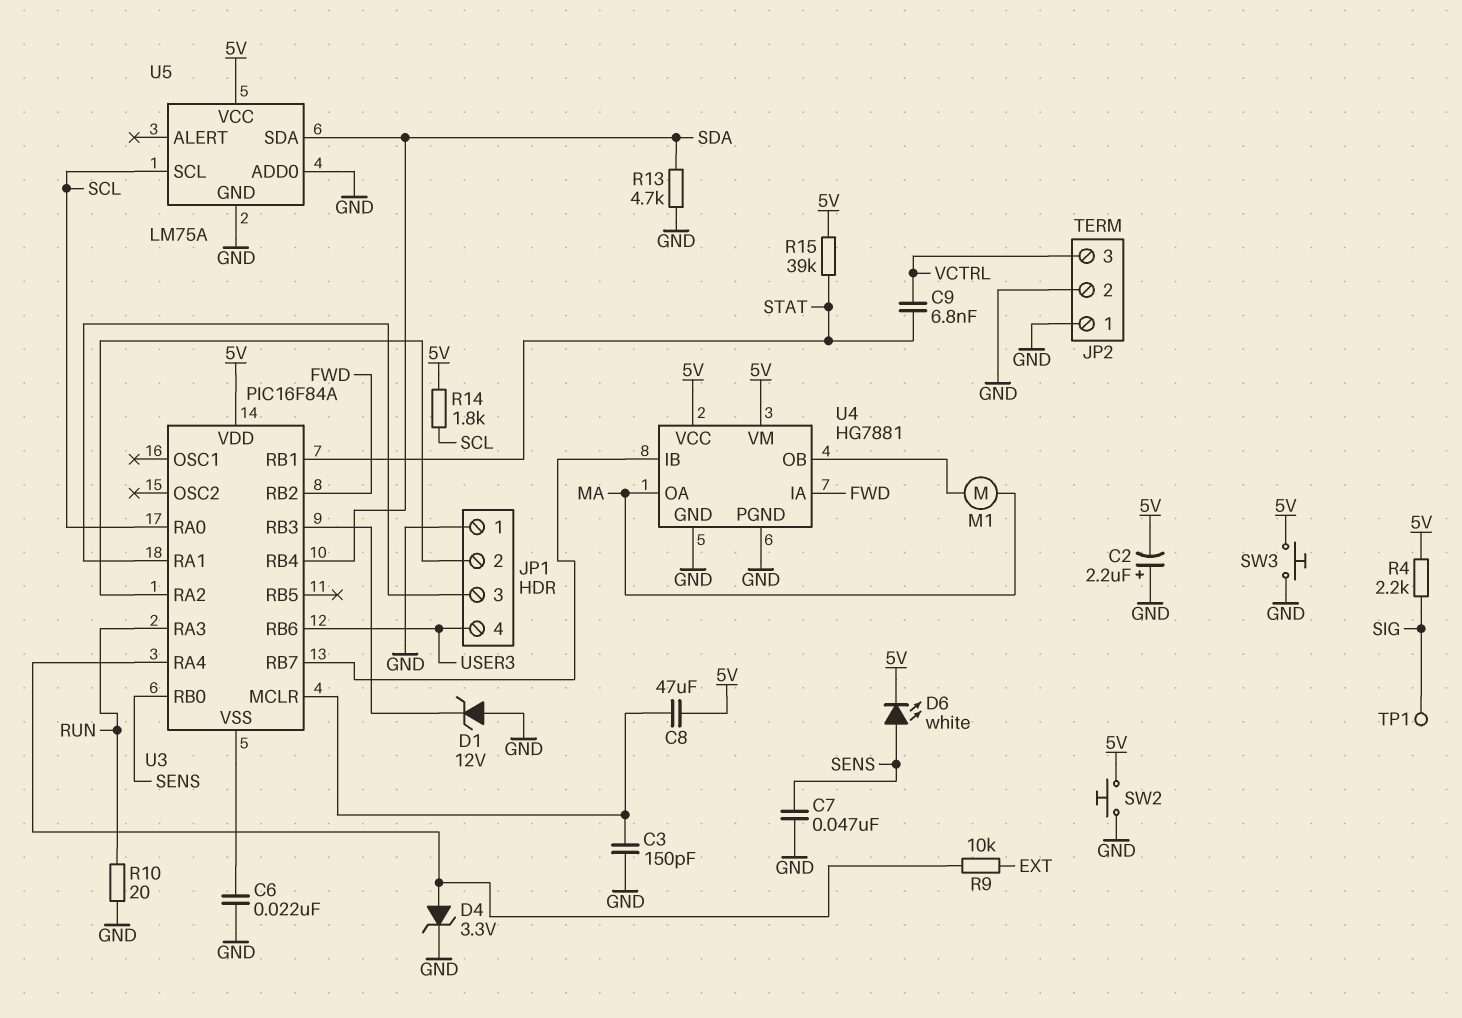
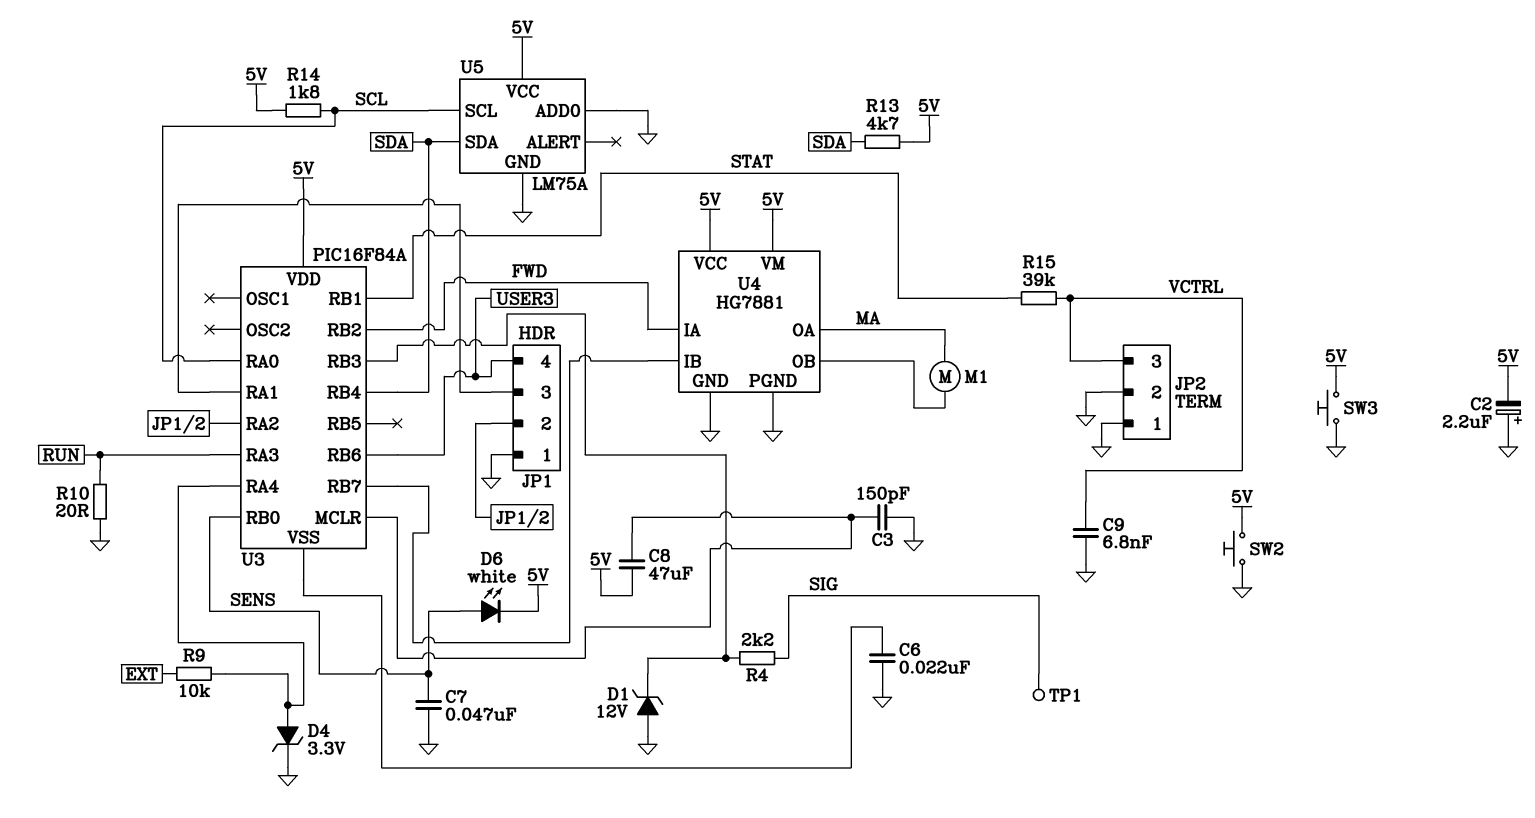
C9: 6.8nF (STAT, VCTRL) -> 6.8nF (GND, VCTRL)
R4: 2.2k (5V, SIG) -> 2.2k (SIG, U3/RB3)
R13: 4.7k (GND, SDA) -> 4.7k (5V, SDA)
R15: 39k (5V, STAT) -> 39k (STAT, VCTRL)

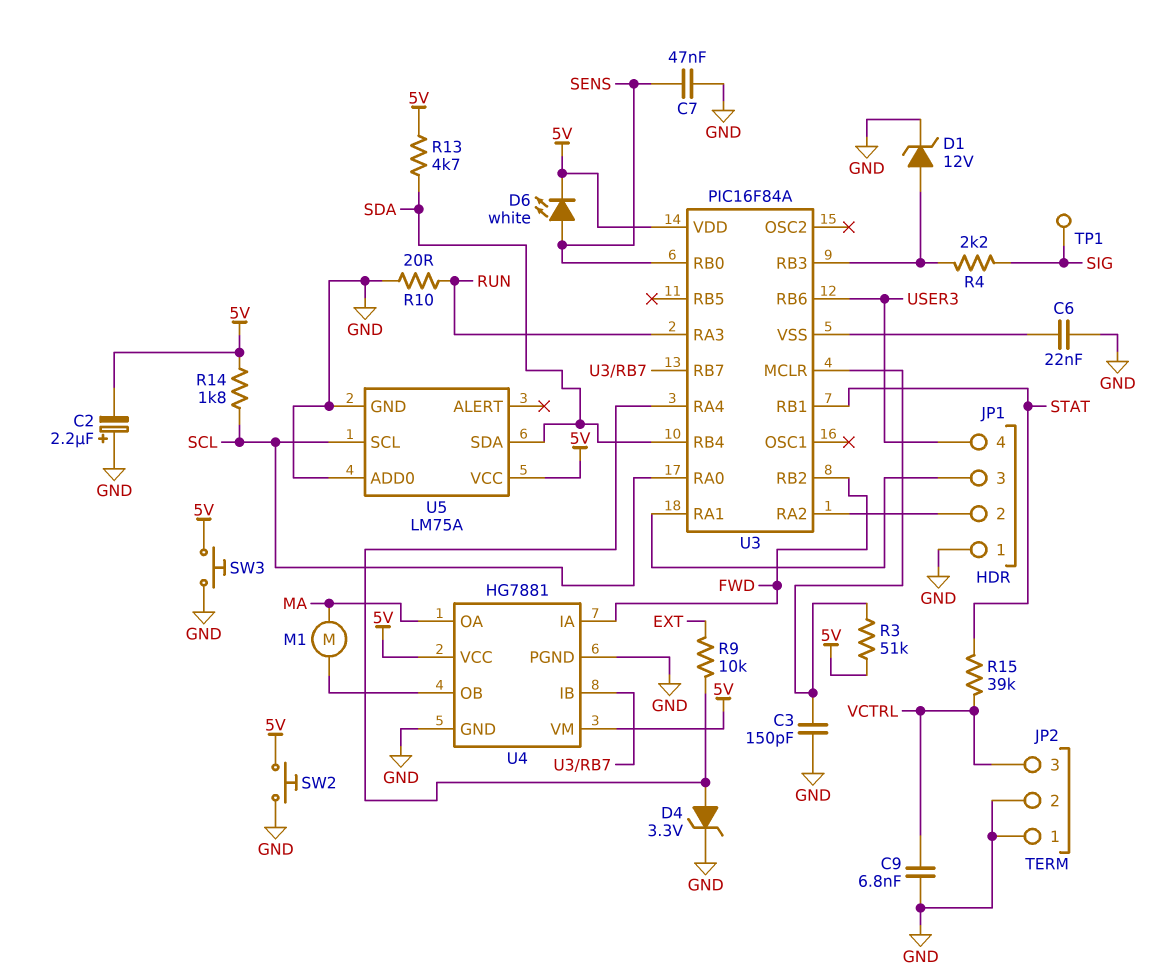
C8: 47uF (5V, U3/MCLR) -> none
D1: zener 12V (A GND, K U3/RB3) -> zener 12V (A U3/RB3, K GND)
R3: none -> 51k (5V, U3/MCLR)

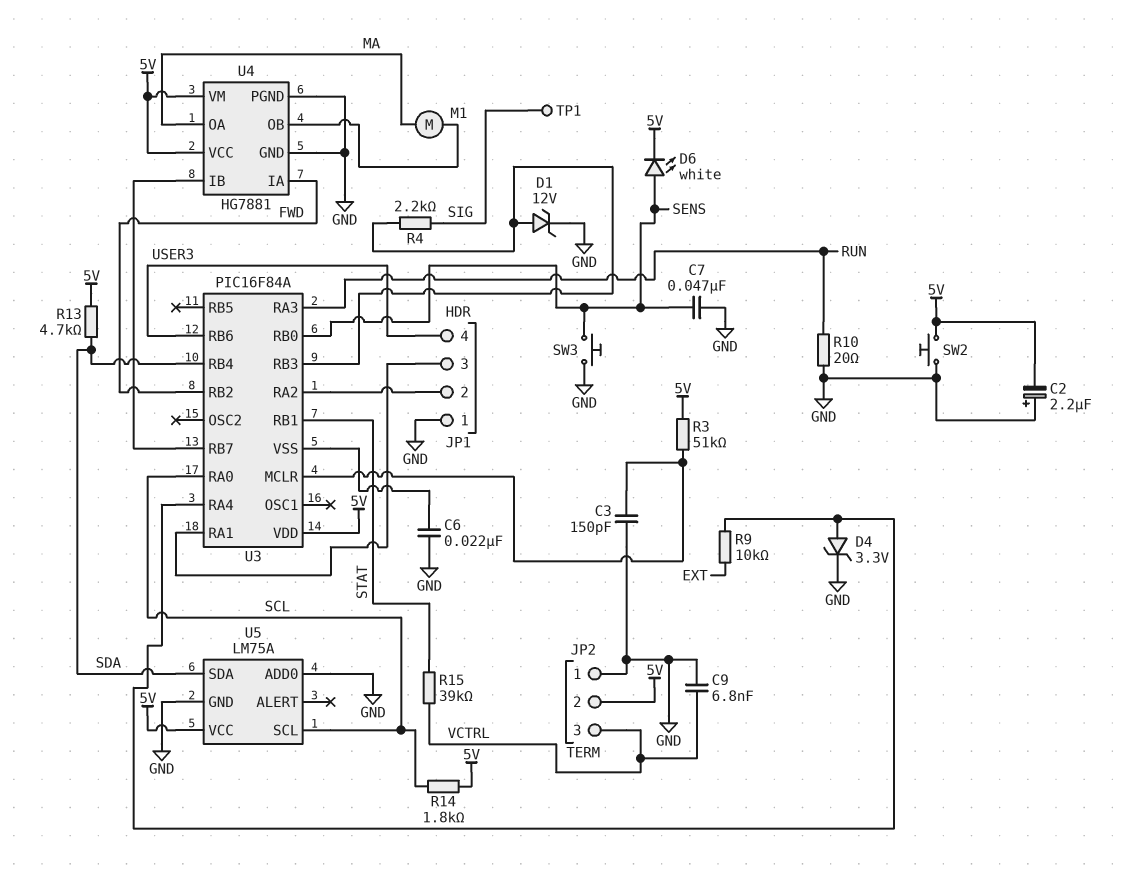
JP2 pin 2: GND -> 5V
SW3: button (5V, GND) -> button (GND, SENS)

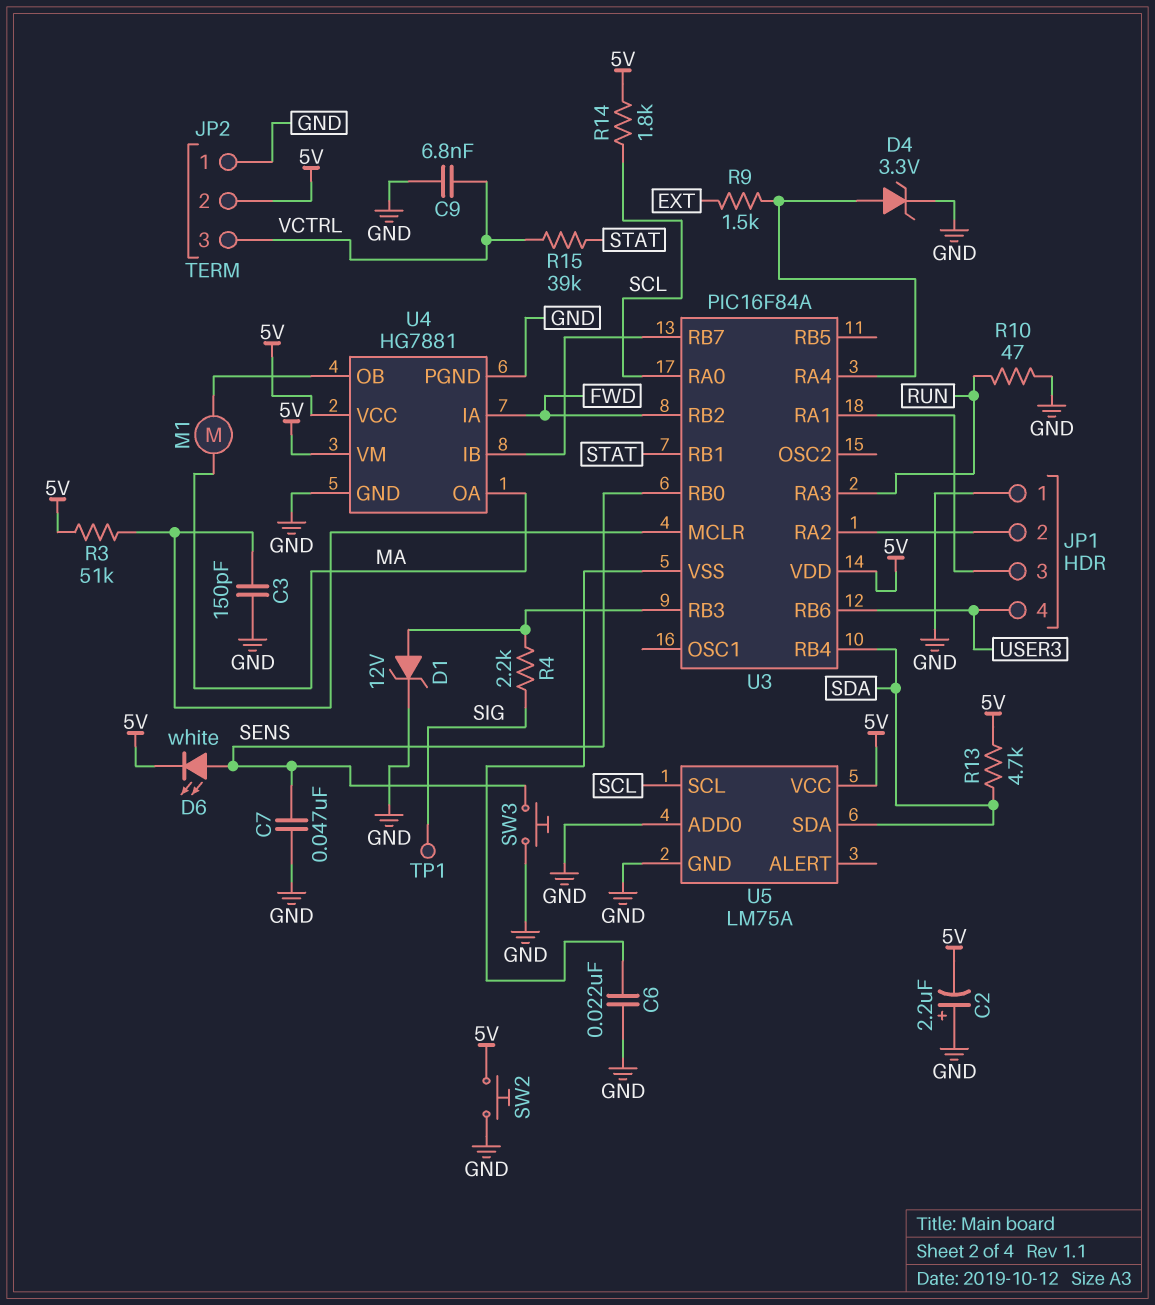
R9: 10k (EXT, U3/RA4) -> 1.5k (EXT, U3/RA4)
R10: 20 (GND, RUN) -> 47 (GND, RUN)

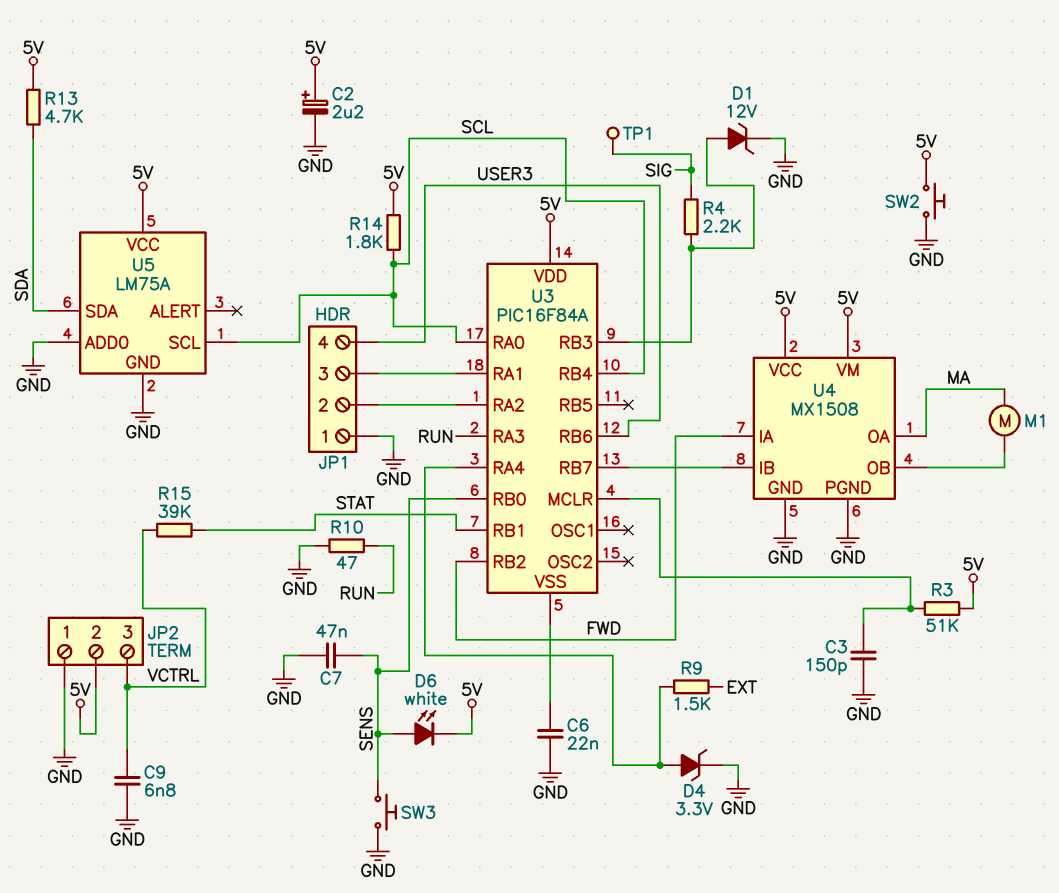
C2: 2.2uF (plus GND, minus 5V) -> 2.2uF (plus 5V, minus GND)
U3 pin RB4: SDA -> SCL
U4: HG7881 -> MX1508

